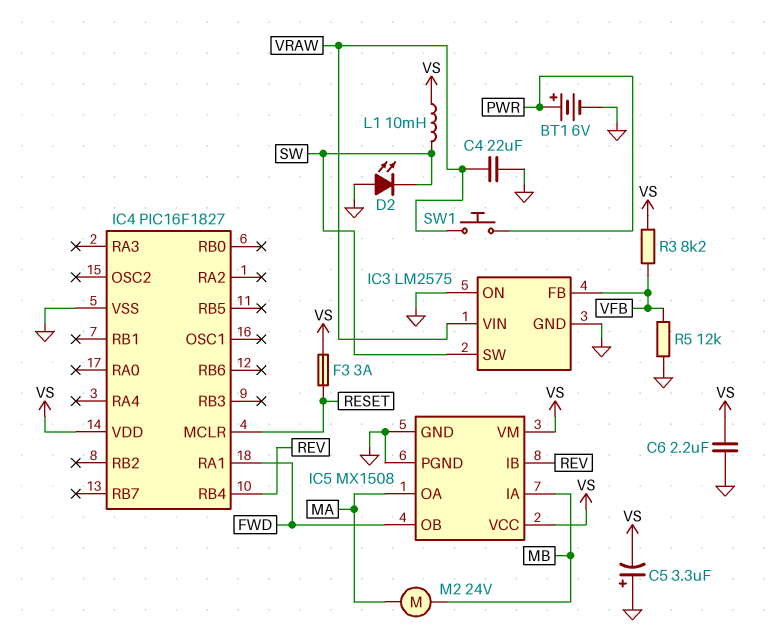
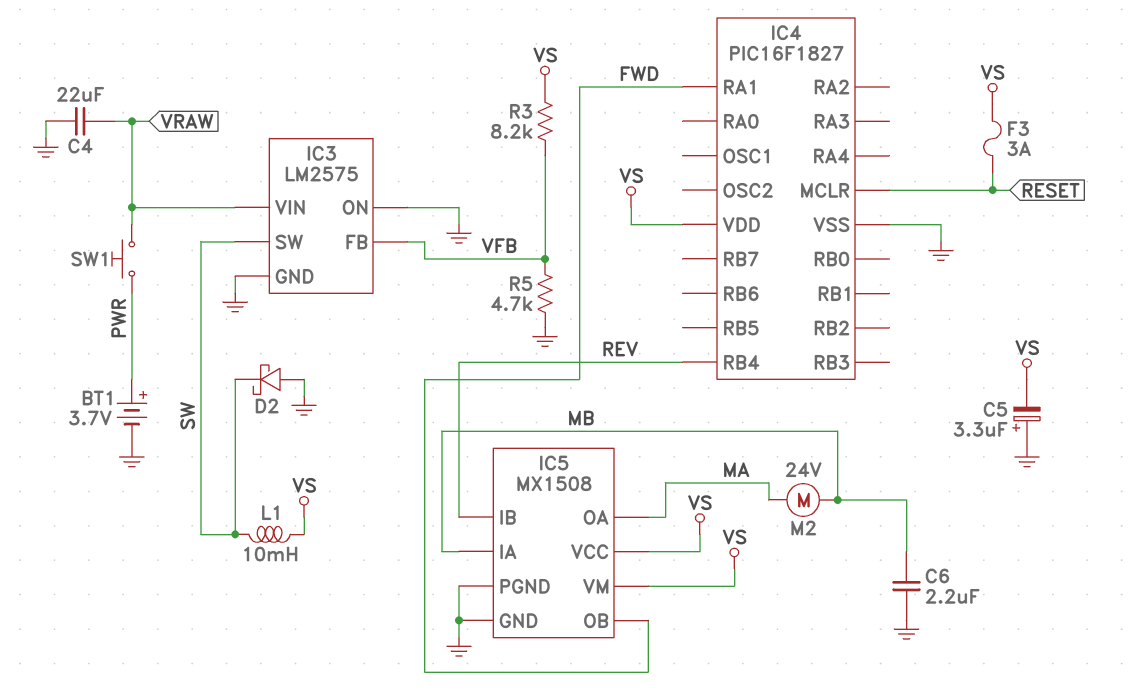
BT1: 6V (plus PWR, minus GND) -> 3.7V (plus PWR, minus GND)
C6: 2.2uF (GND, VS) -> 2.2uF (GND, MB)
D2: LED (A GND, K SW) -> schottky (A GND, K SW)
R5: 12k (GND, VFB) -> 4.7k (GND, VFB)

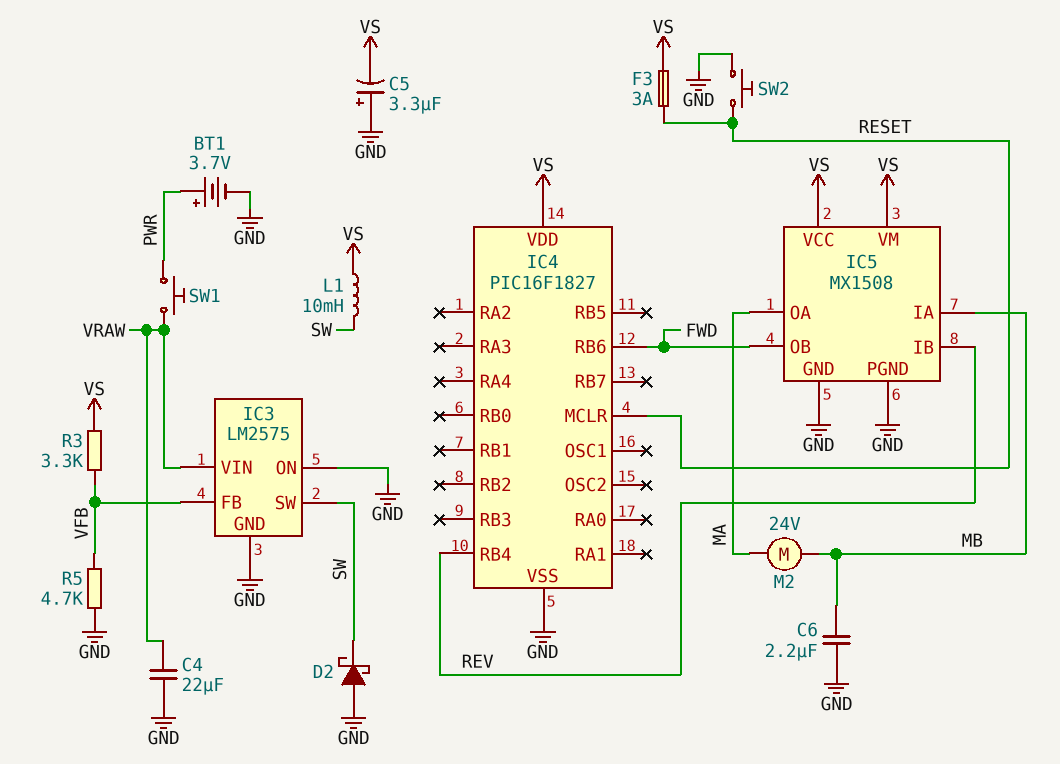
IC4 pin RA1: FWD -> none
IC4 pin RB6: none -> FWD
R3: 8.2k (VFB, VS) -> 3.3k (VFB, VS)
SW2: none -> button (GND, RESET)

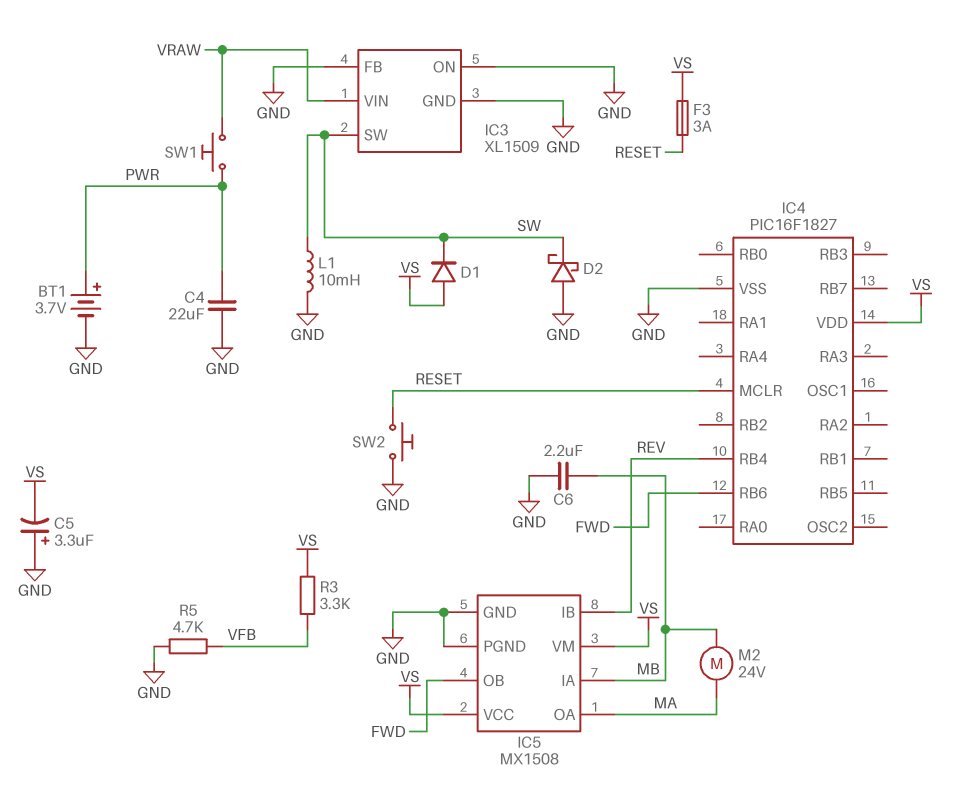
C4: 22uF (GND, VRAW) -> 22uF (GND, PWR)
D1: none -> diode (A VS, K SW)
IC3: LM2575 -> XL1509
IC3 pin FB: VFB -> GND
L1: 10mH (SW, VS) -> 10mH (GND, SW)

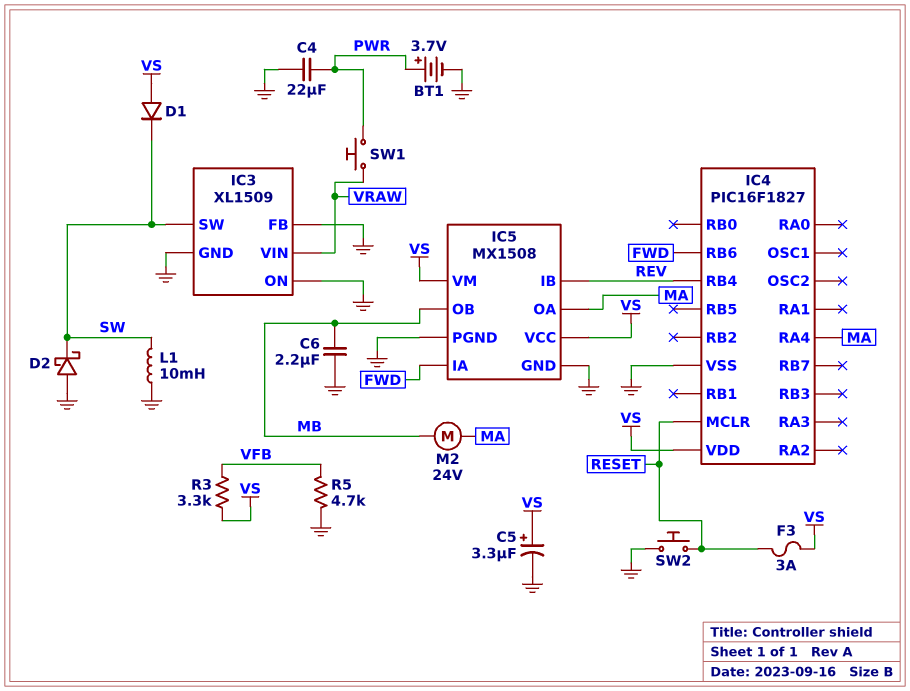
C5: 3.3uF (plus GND, minus VS) -> 3.3uF (plus VS, minus GND)
IC4 pin RA4: none -> MA
IC5 pin IA: MB -> FWD
IC5 pin OB: FWD -> MB

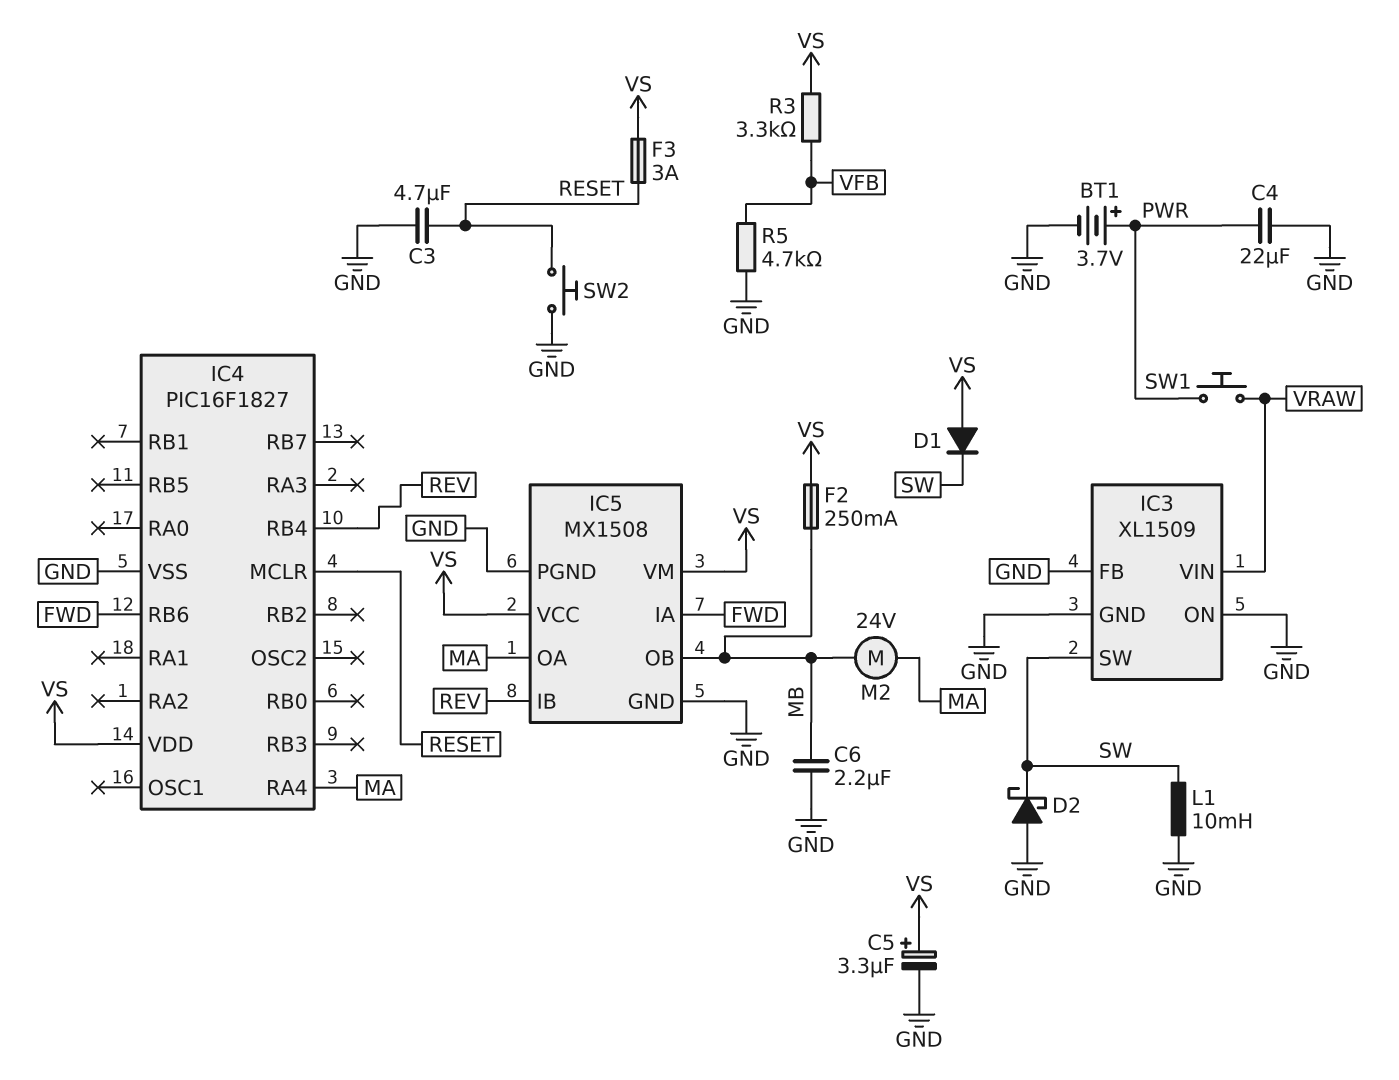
C3: none -> 4.7uF (GND, RESET)
F2: none -> 250mA (MB, VS)

